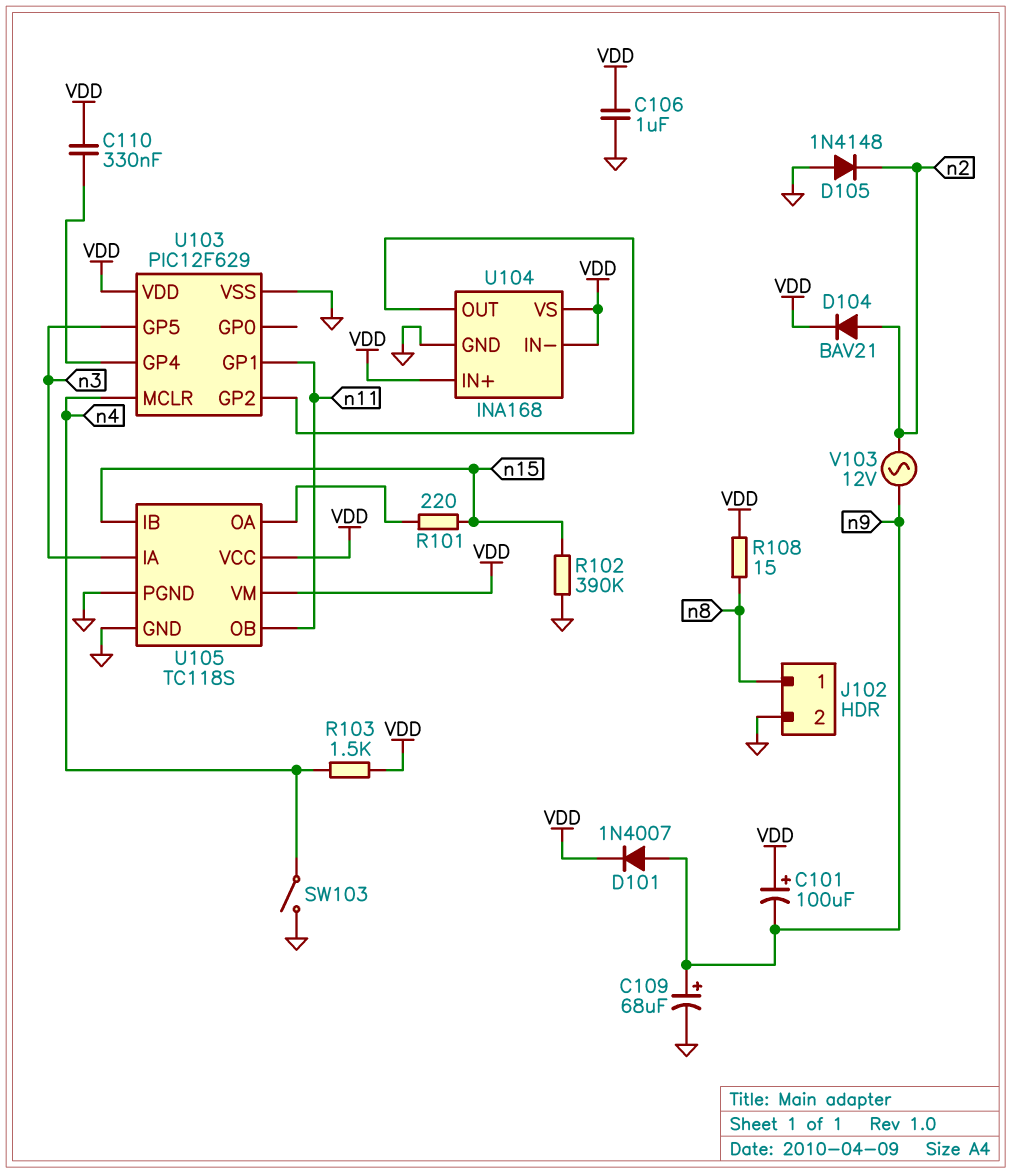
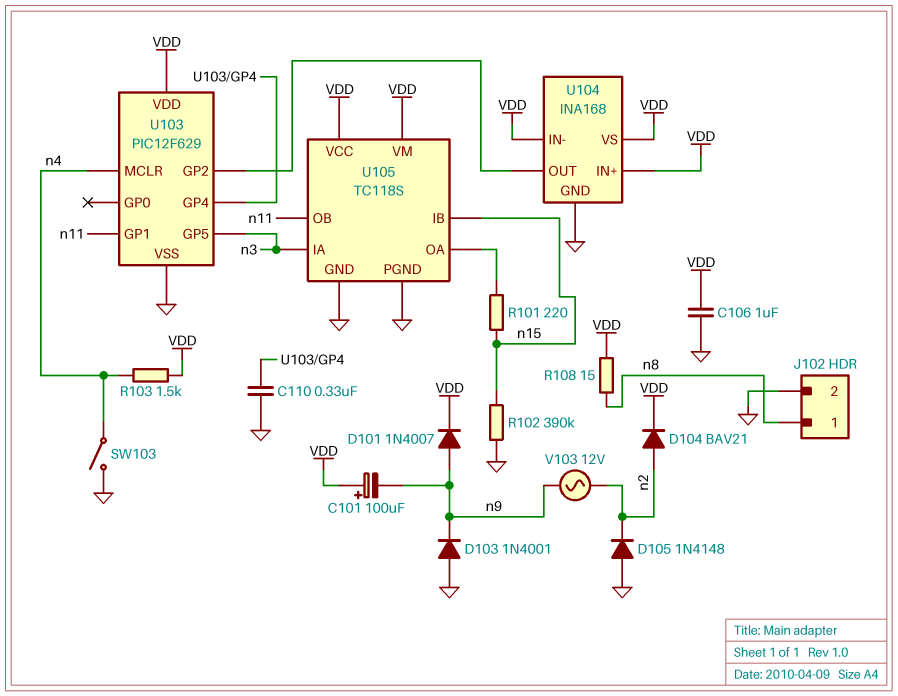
C109: 68uF (plus n9, minus GND) -> none
C110: 330nF (U103/GP4, VDD) -> 330nF (GND, U103/GP4)
D103: none -> diode 1N4001 (A GND, K n9)

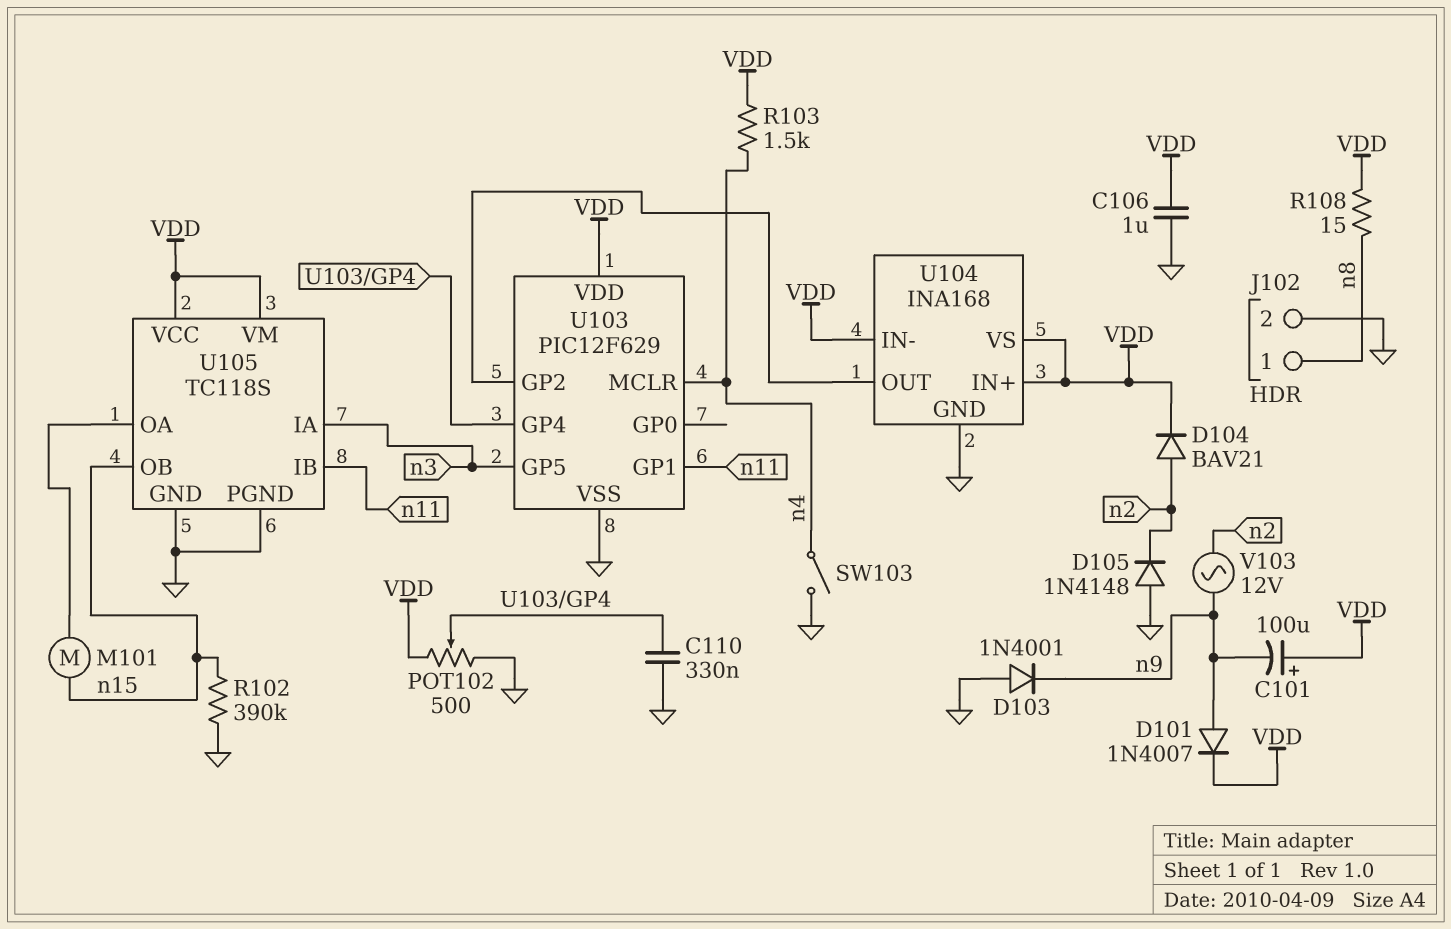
M101: none -> motor (U105/OA, n15)
POT102: none -> 500 (GND, VDD, wiper U103/GP4)
R101: 220 (U105/OA, n15) -> none
U105 pin IB: n15 -> n11
U105 pin OB: n11 -> n15

